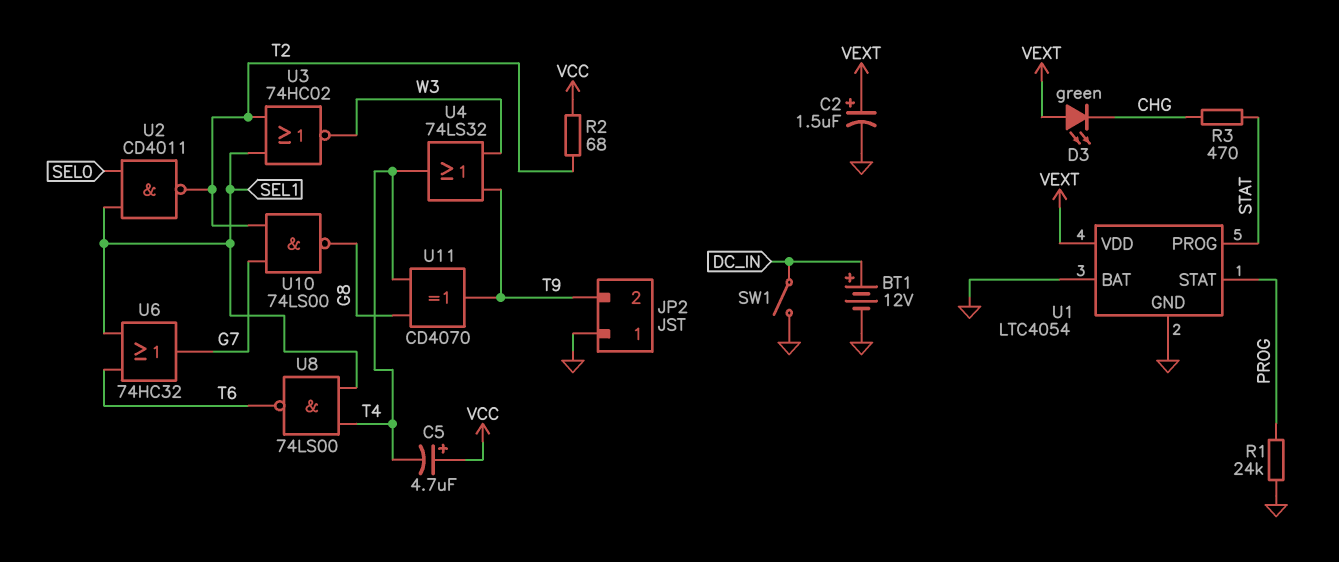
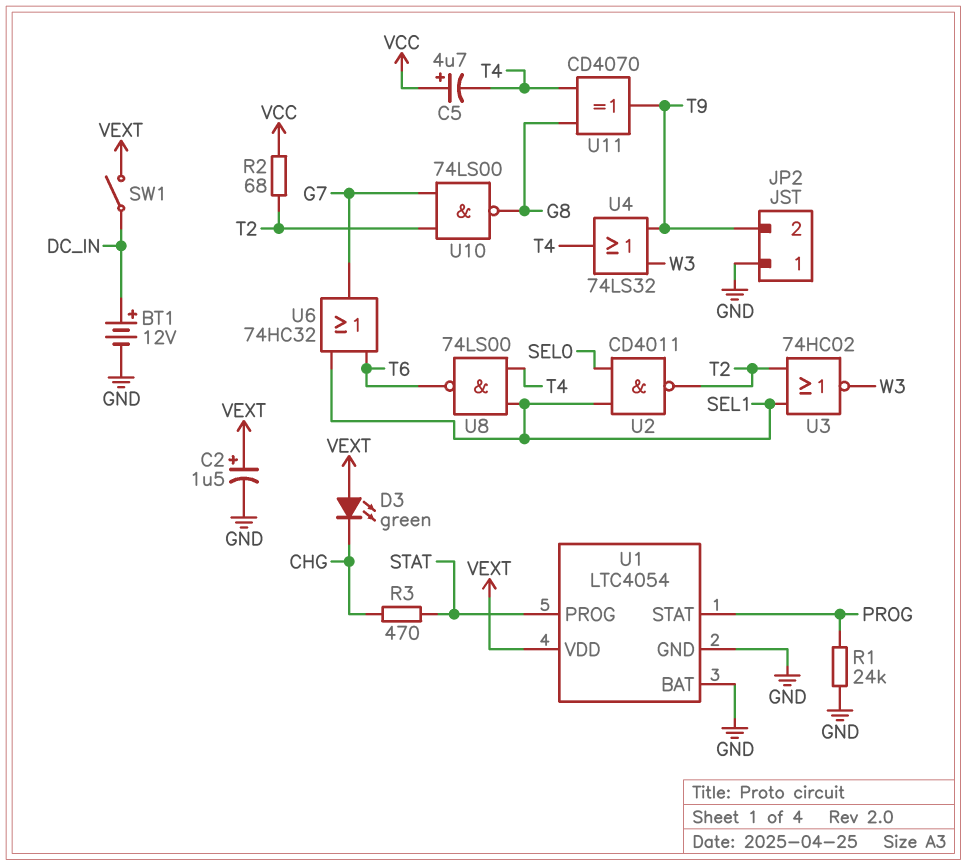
SW1: switch (DC_IN, GND) -> switch (DC_IN, VEXT)

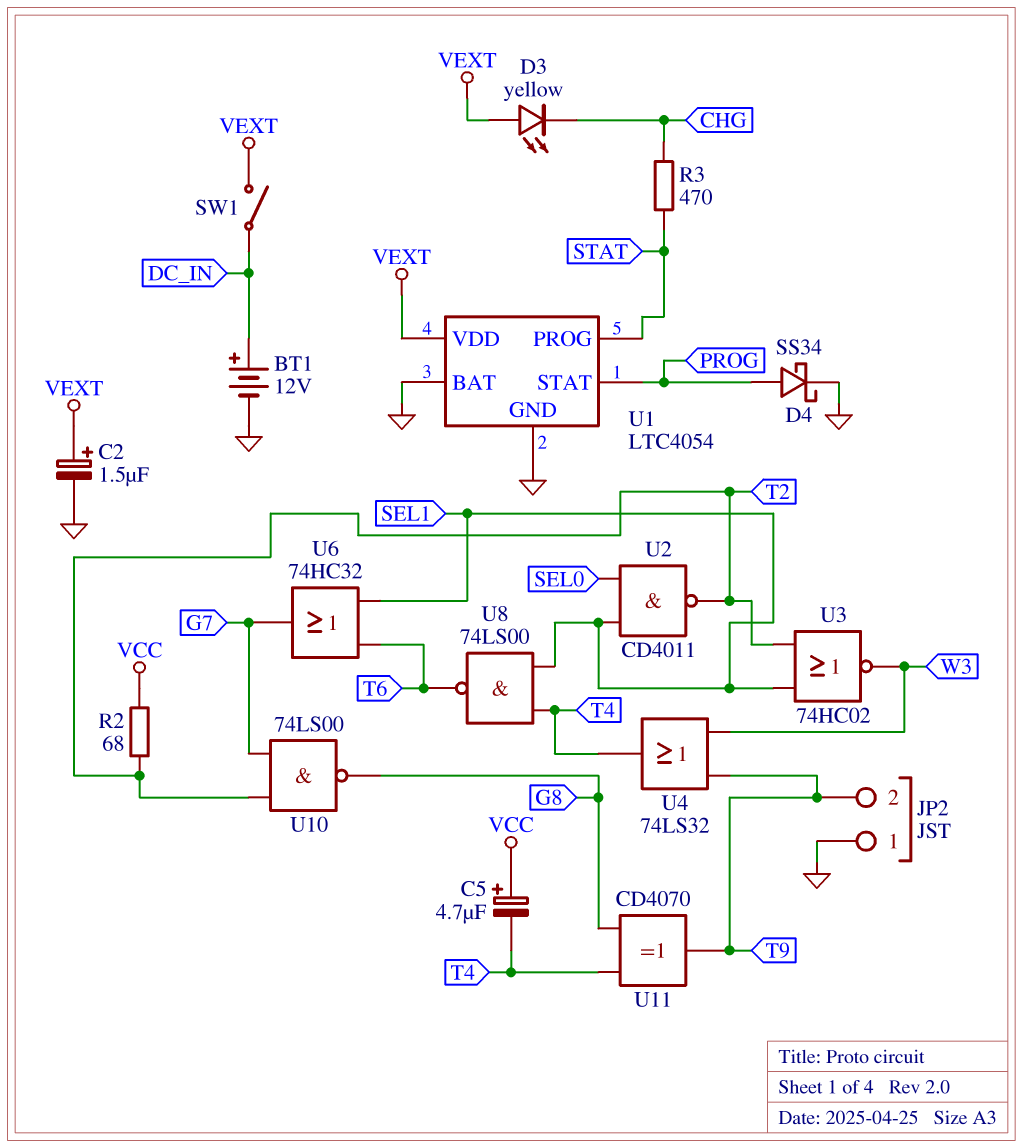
D3: LED green (A VEXT, K CHG) -> LED yellow (A VEXT, K CHG)
D4: none -> schottky SS34 (A PROG, K GND)
R1: 24k (GND, PROG) -> none

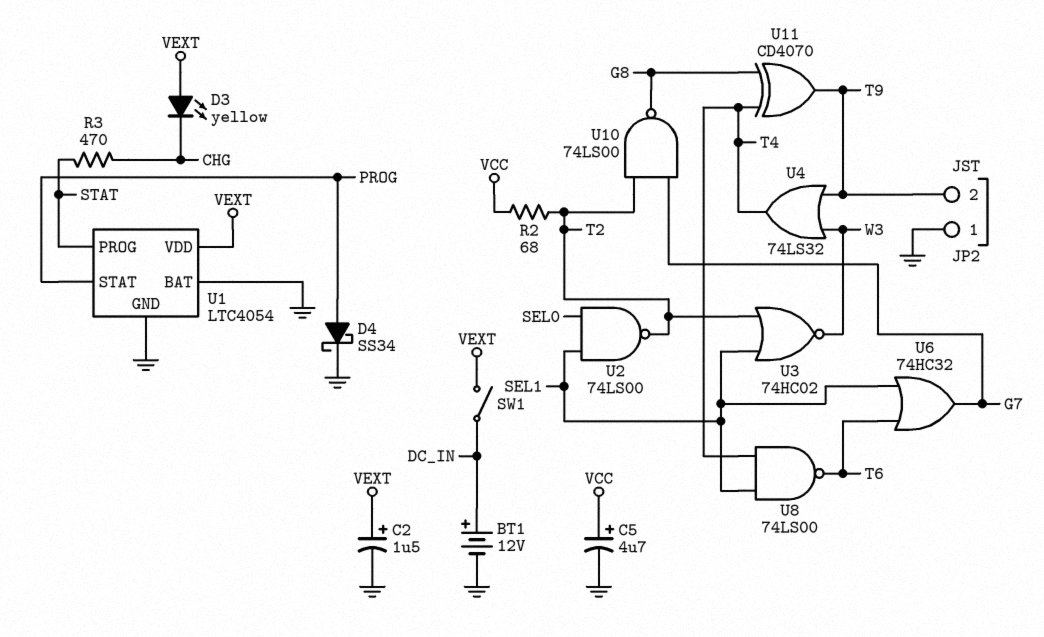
C5: 4.7uF (plus VCC, minus T4) -> 4.7uF (plus VCC, minus GND)
U2: NAND CD4011 (in SEL0, in SEL1, out T2) -> NAND 74LS00 (in SEL0, in SEL1, out T2)

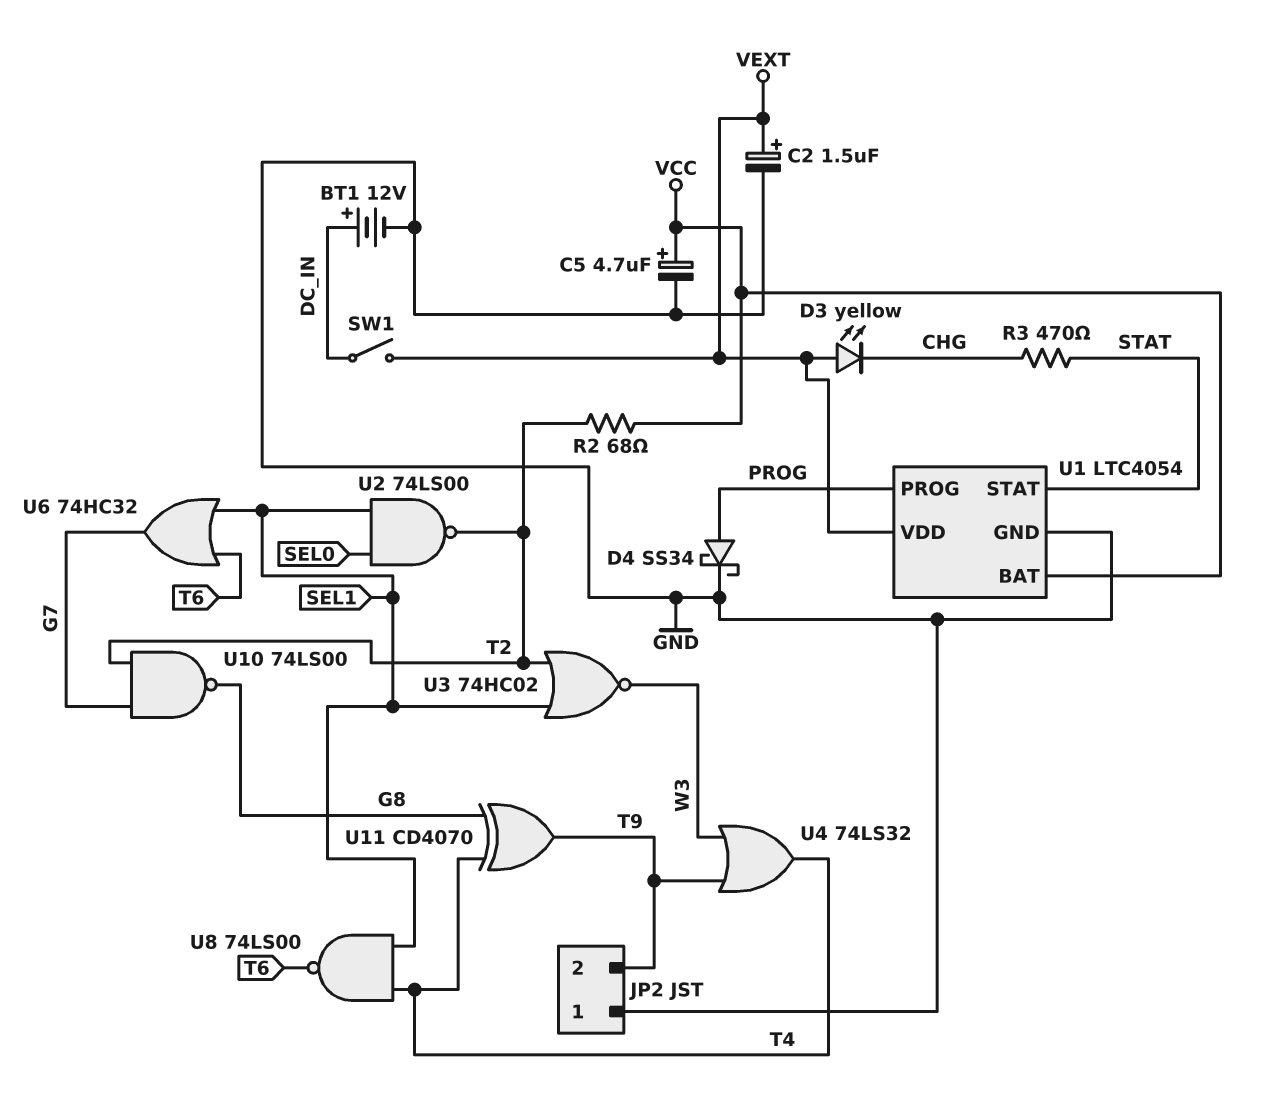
U1 pin BAT: GND -> VCC
U1 pin PROG: STAT -> PROG
U1 pin STAT: PROG -> STAT

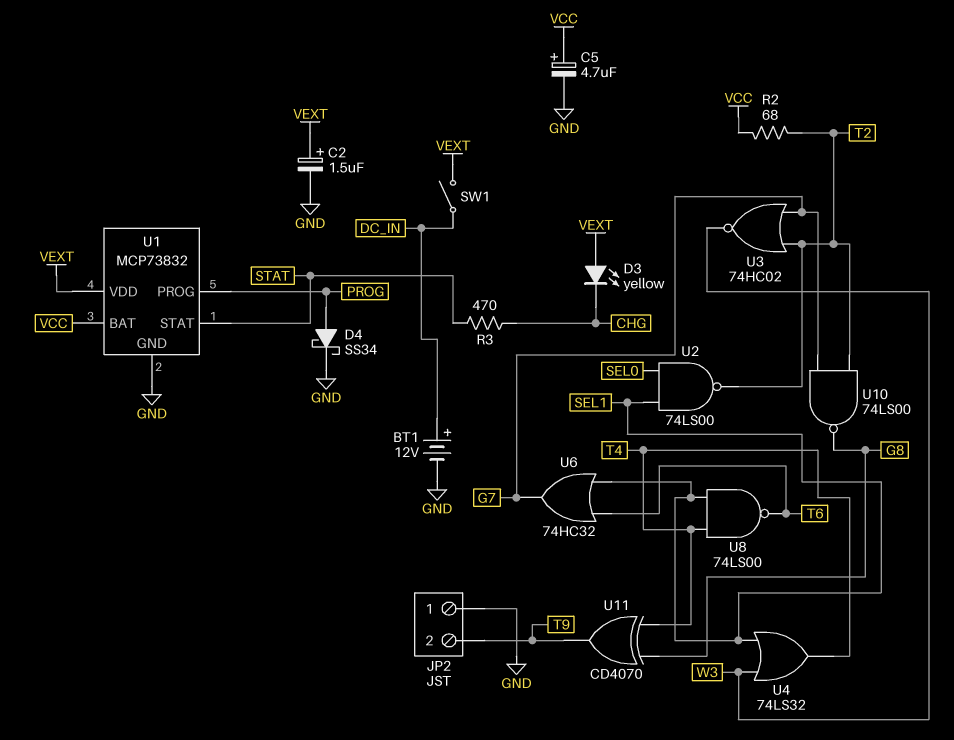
U1: LTC4054 -> MCP73832
U3: NOR 74HC02 (in SEL1, in T2, out W3) -> NOR 74HC02 (in G7, in T2, out W3)
U4: OR 74LS32 (in T9, in W3, out T4) -> OR 74LS32 (in SEL1, in W3, out T4)

